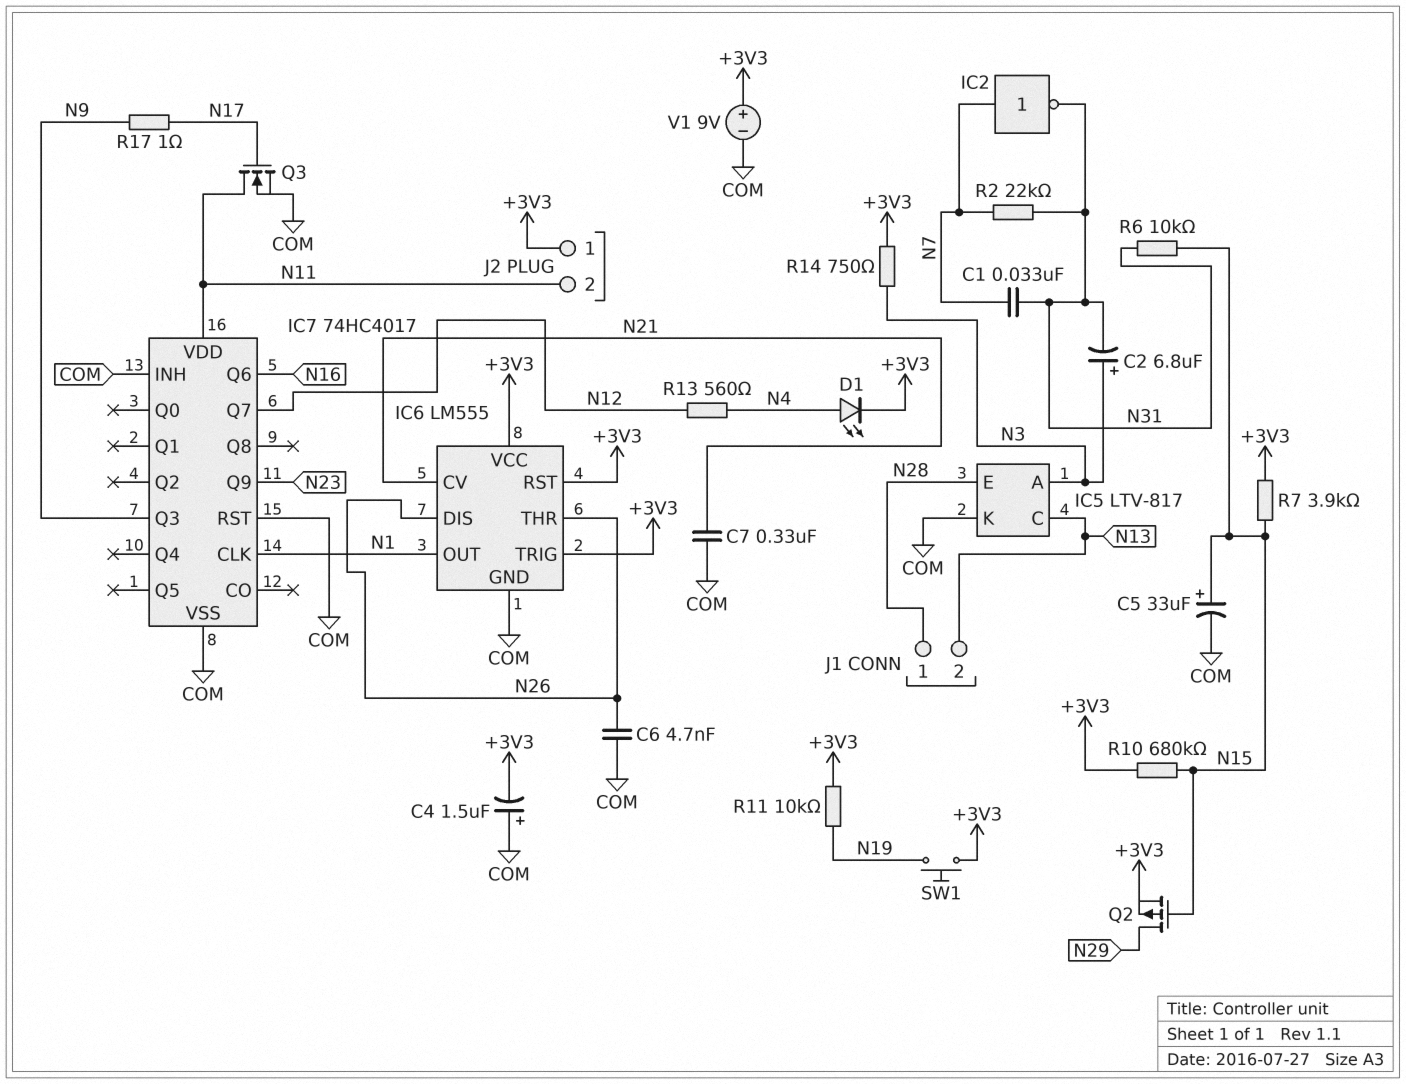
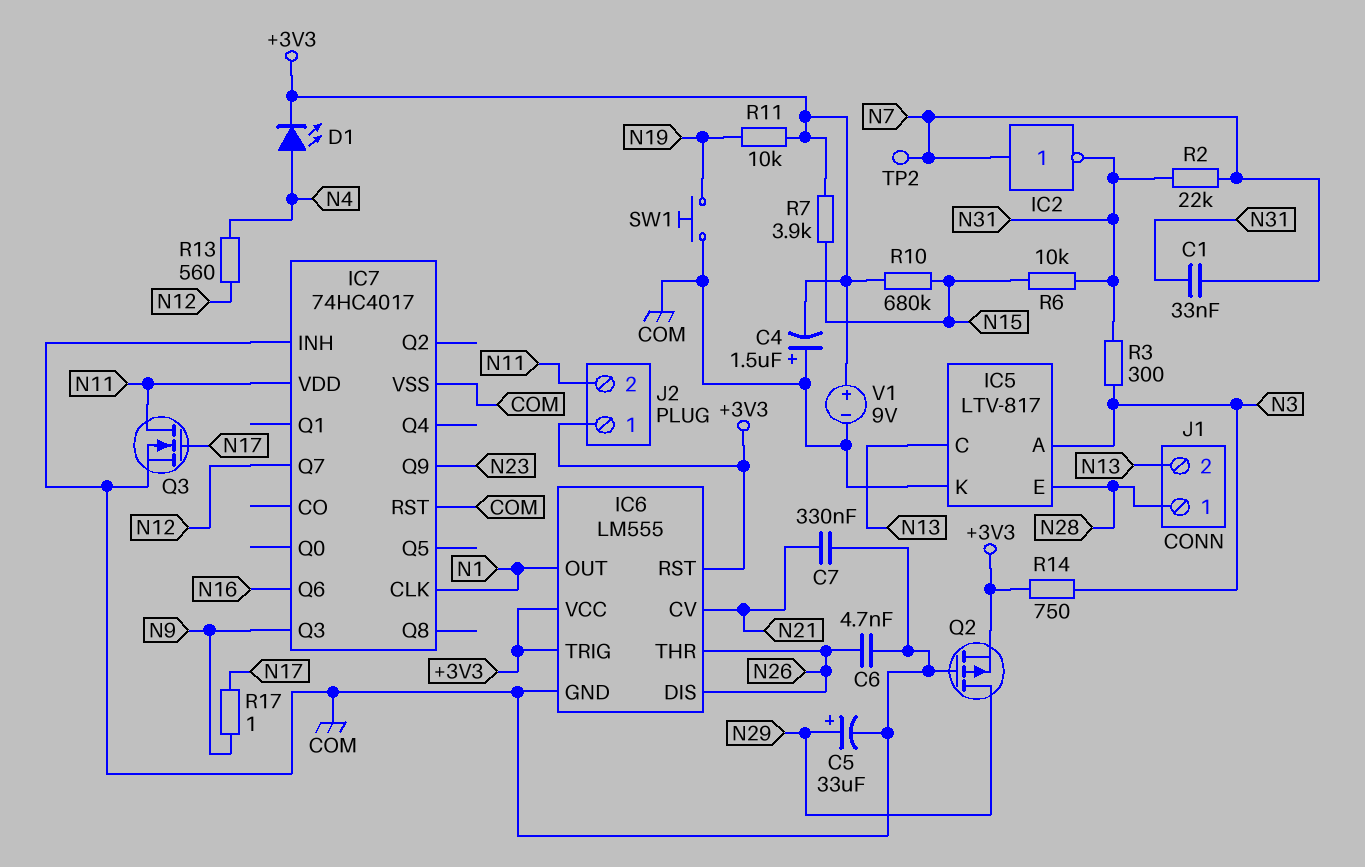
C2: 6.8uF (plus N3, minus N31) -> none
C5: 33uF (plus N15, minus COM) -> 33uF (plus N29, minus COM)
Q2: PMOS (G N15, D N29, S +3V3) -> PMOS (G COM, D N29, S +3V3)
R3: none -> 300 (N3, N31)
SW1: button (+3V3, N19) -> button (COM, N19)
TP2: none -> test point (N7)

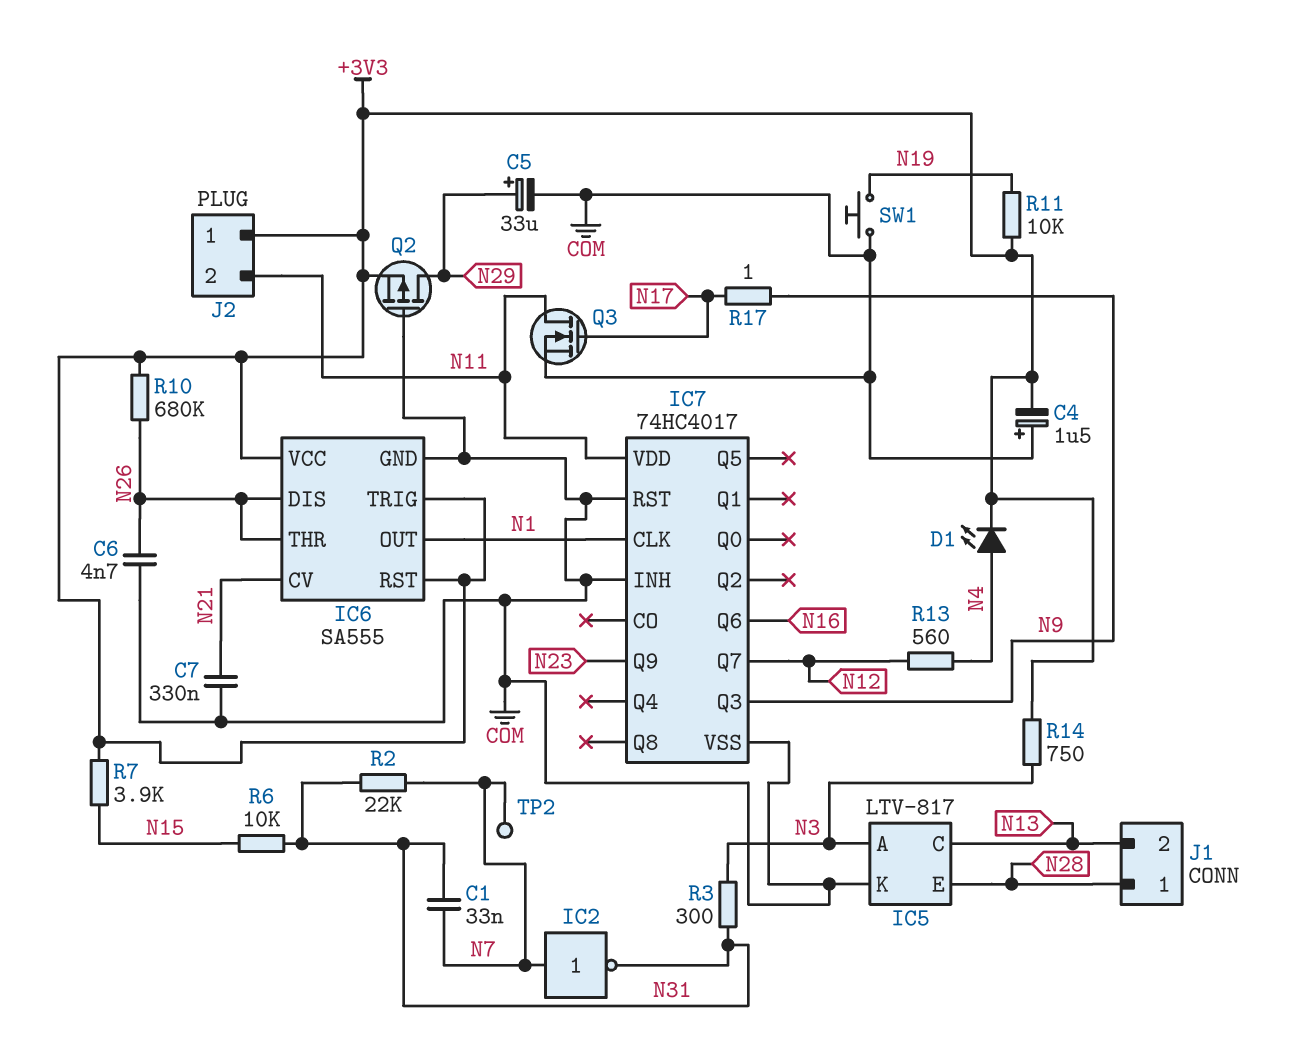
IC6: LM555 -> SA555
R10: 680k (+3V3, N15) -> 680k (+3V3, N26)
V1: 9V (plus +3V3, minus COM) -> none

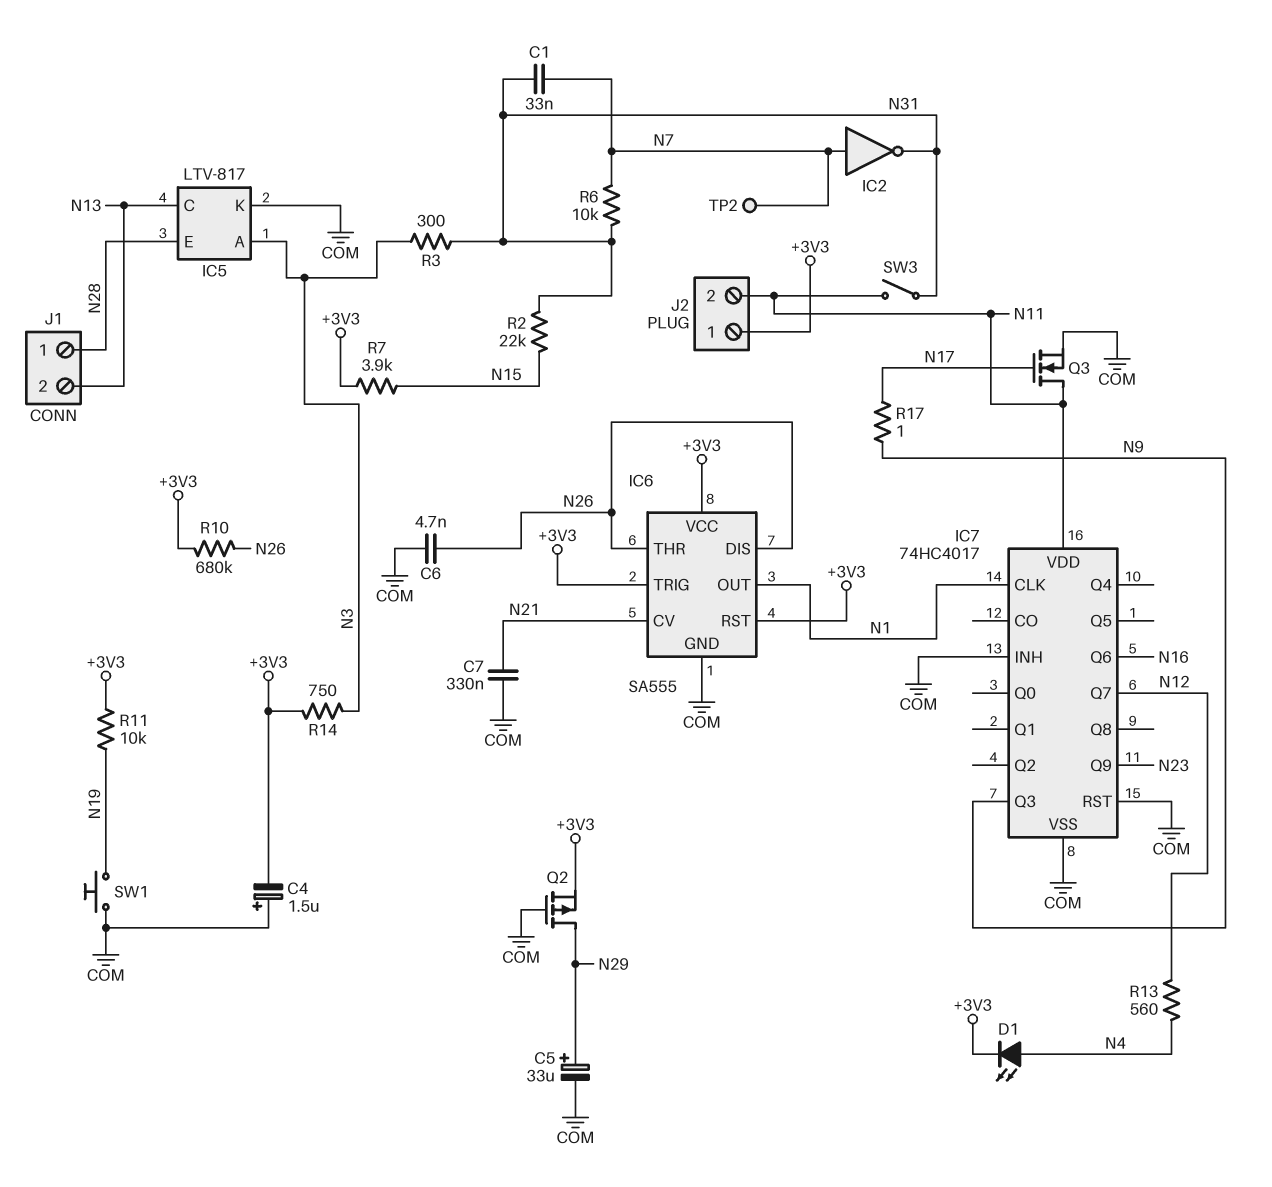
R2: 22k (N7, N31) -> 22k (N15, N31)
R6: 10k (N15, N31) -> 10k (N7, N31)
SW3: none -> switch (N11, N31)

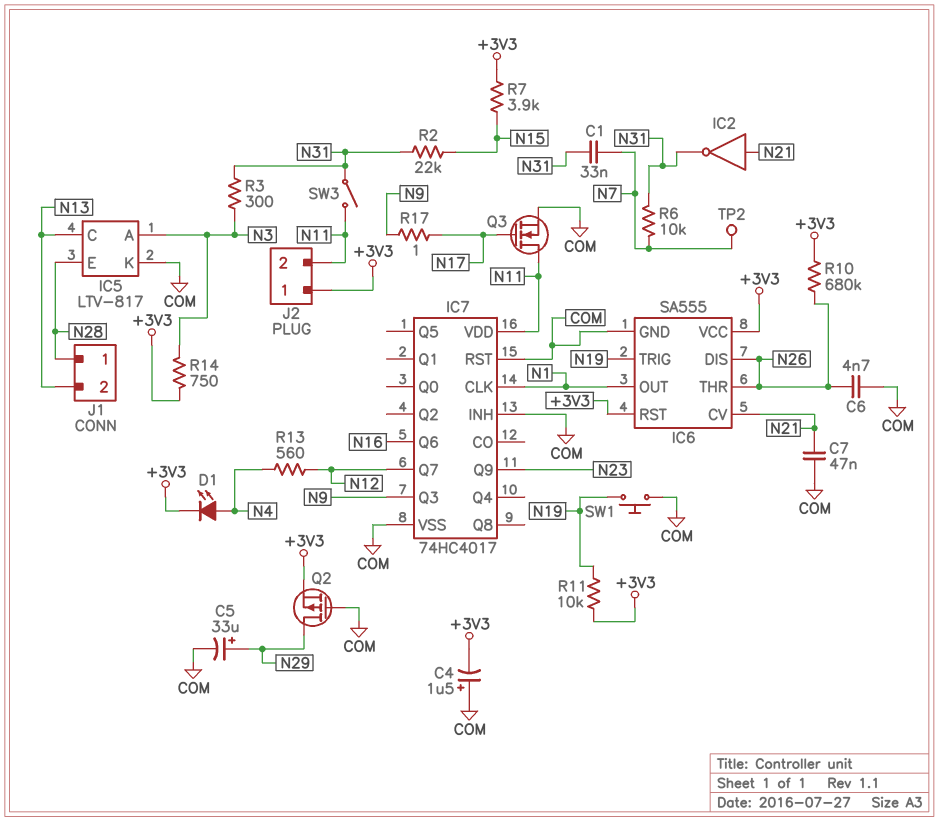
C7: 330nF (COM, N21) -> 47nF (COM, N21)
IC2: NOT (in N7, out N31) -> NOT (in N21, out N31)
IC6 pin TRIG: +3V3 -> N19

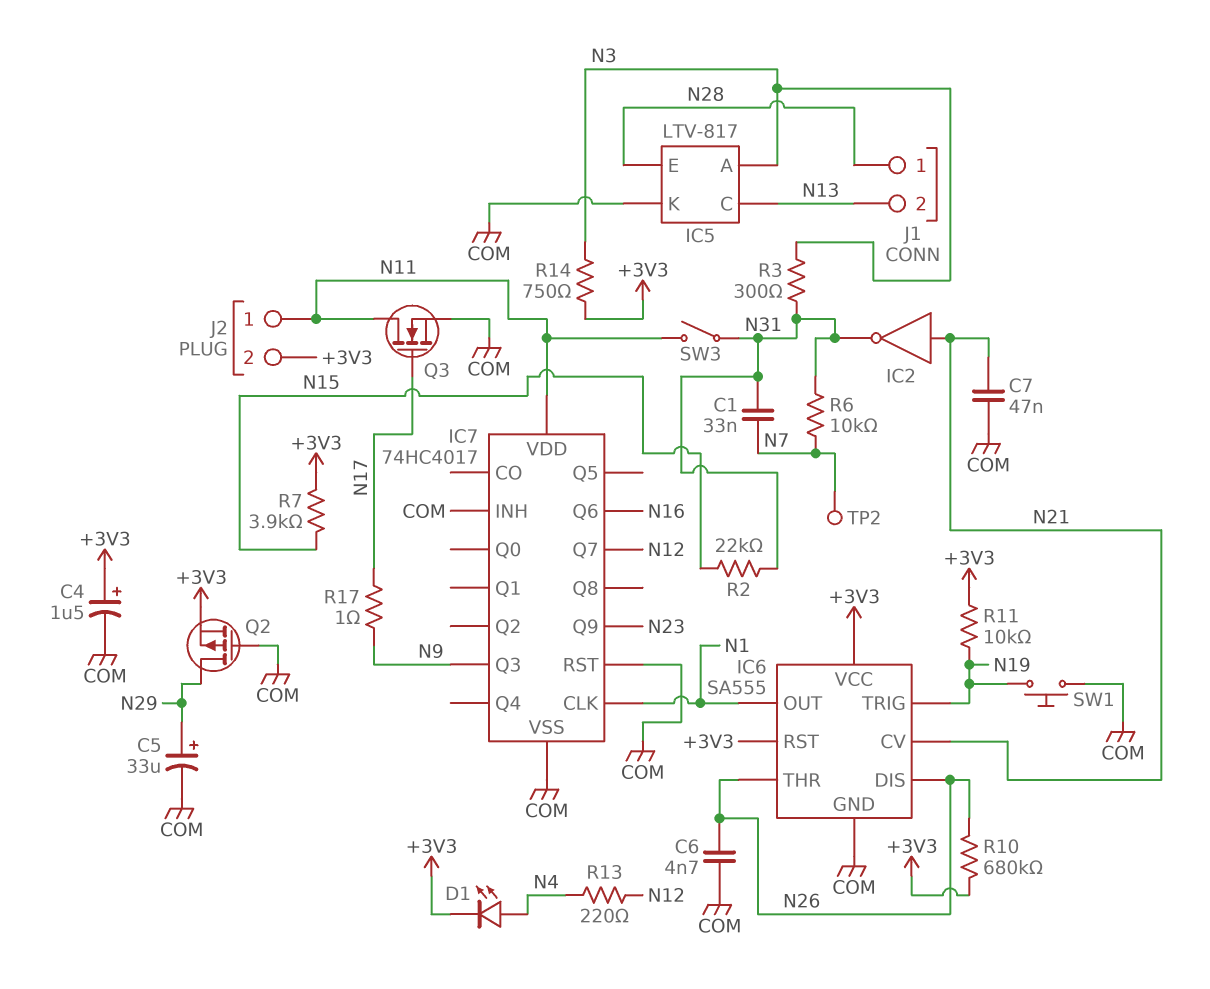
C4: 1.5uF (plus COM, minus +3V3) -> 1.5uF (plus +3V3, minus COM)
J2 pin 1: +3V3 -> N11
J2 pin 2: N11 -> +3V3
R13: 560 (N4, N12) -> 220 (N4, N12)

